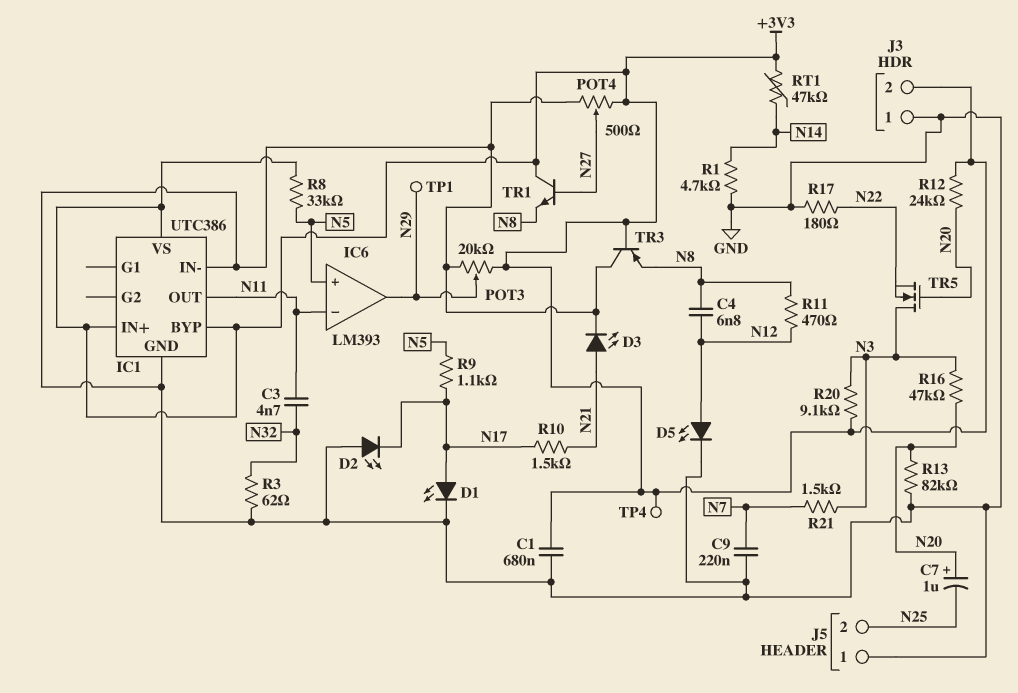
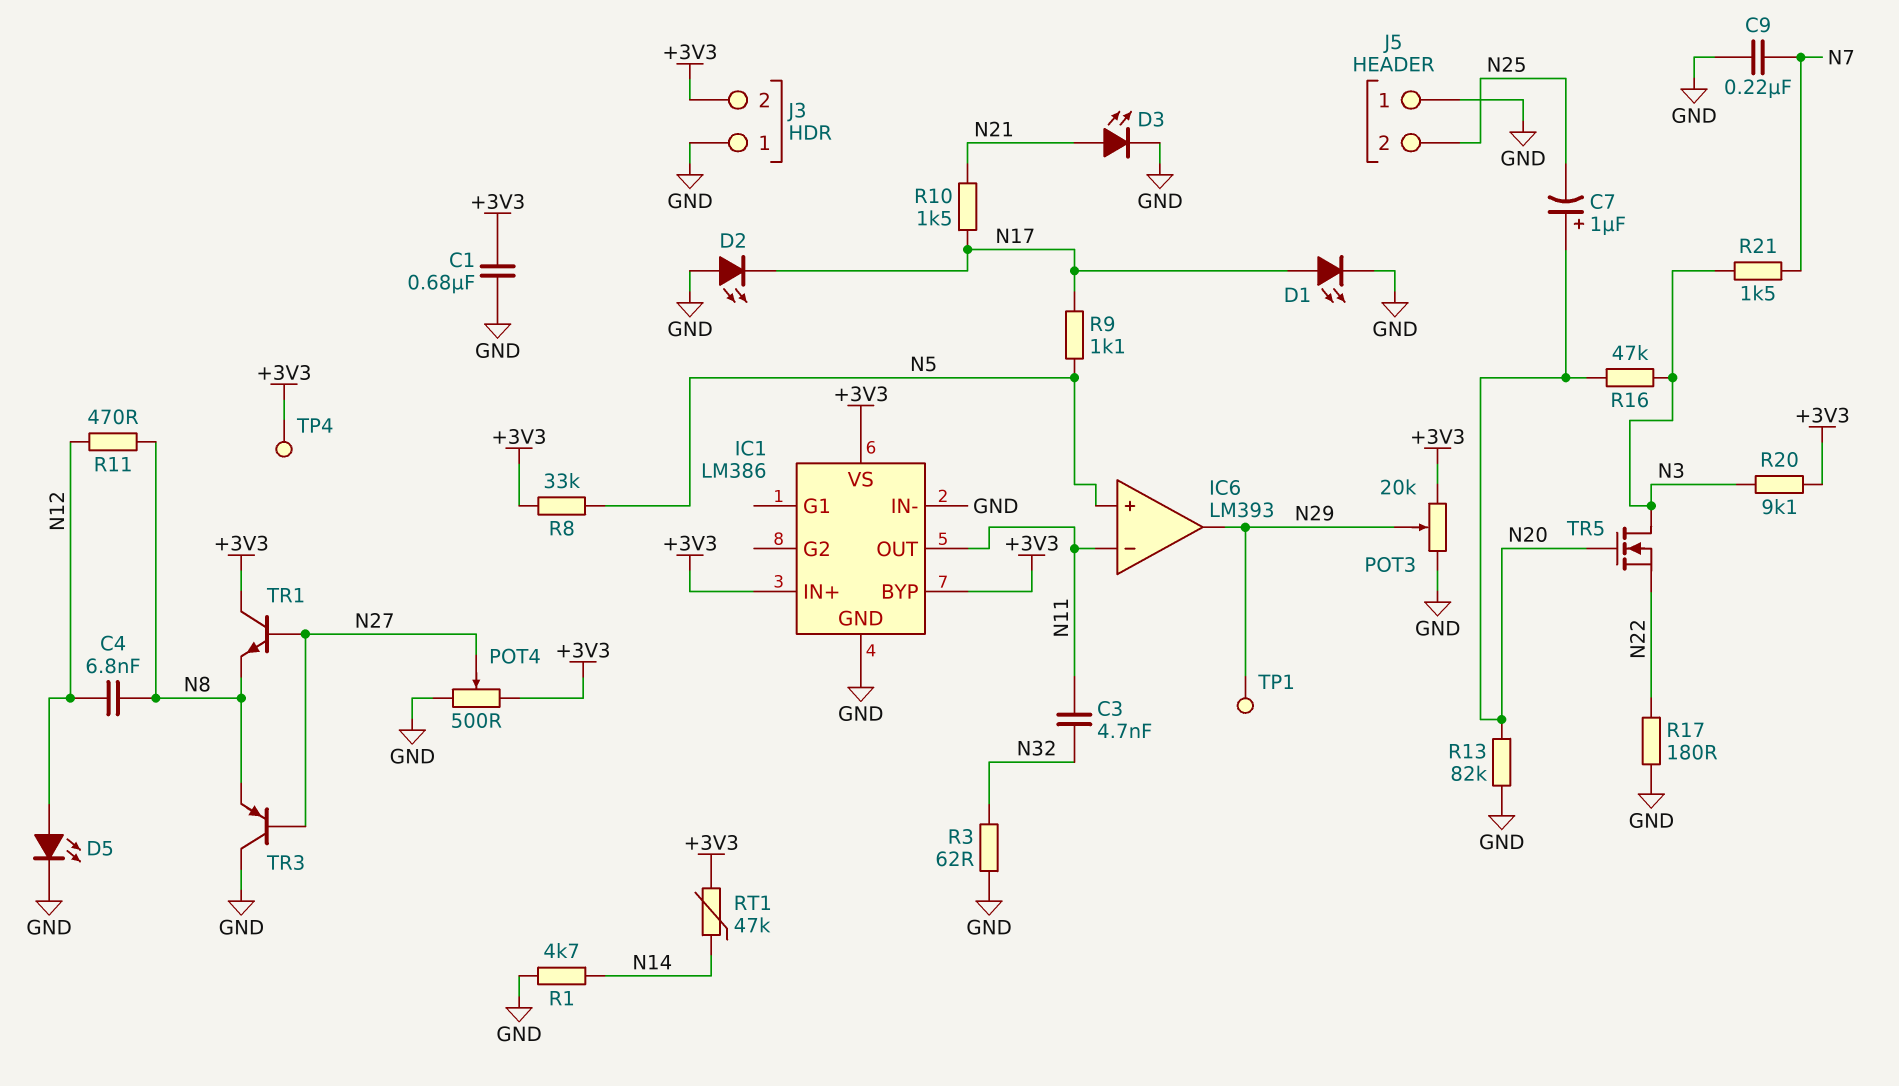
IC1: UTC386 -> LM386
R12: 24k (+3V3, N20) -> none
TR3: PNP (B +3V3, C GND, E N8) -> PNP (B N27, C GND, E N8)

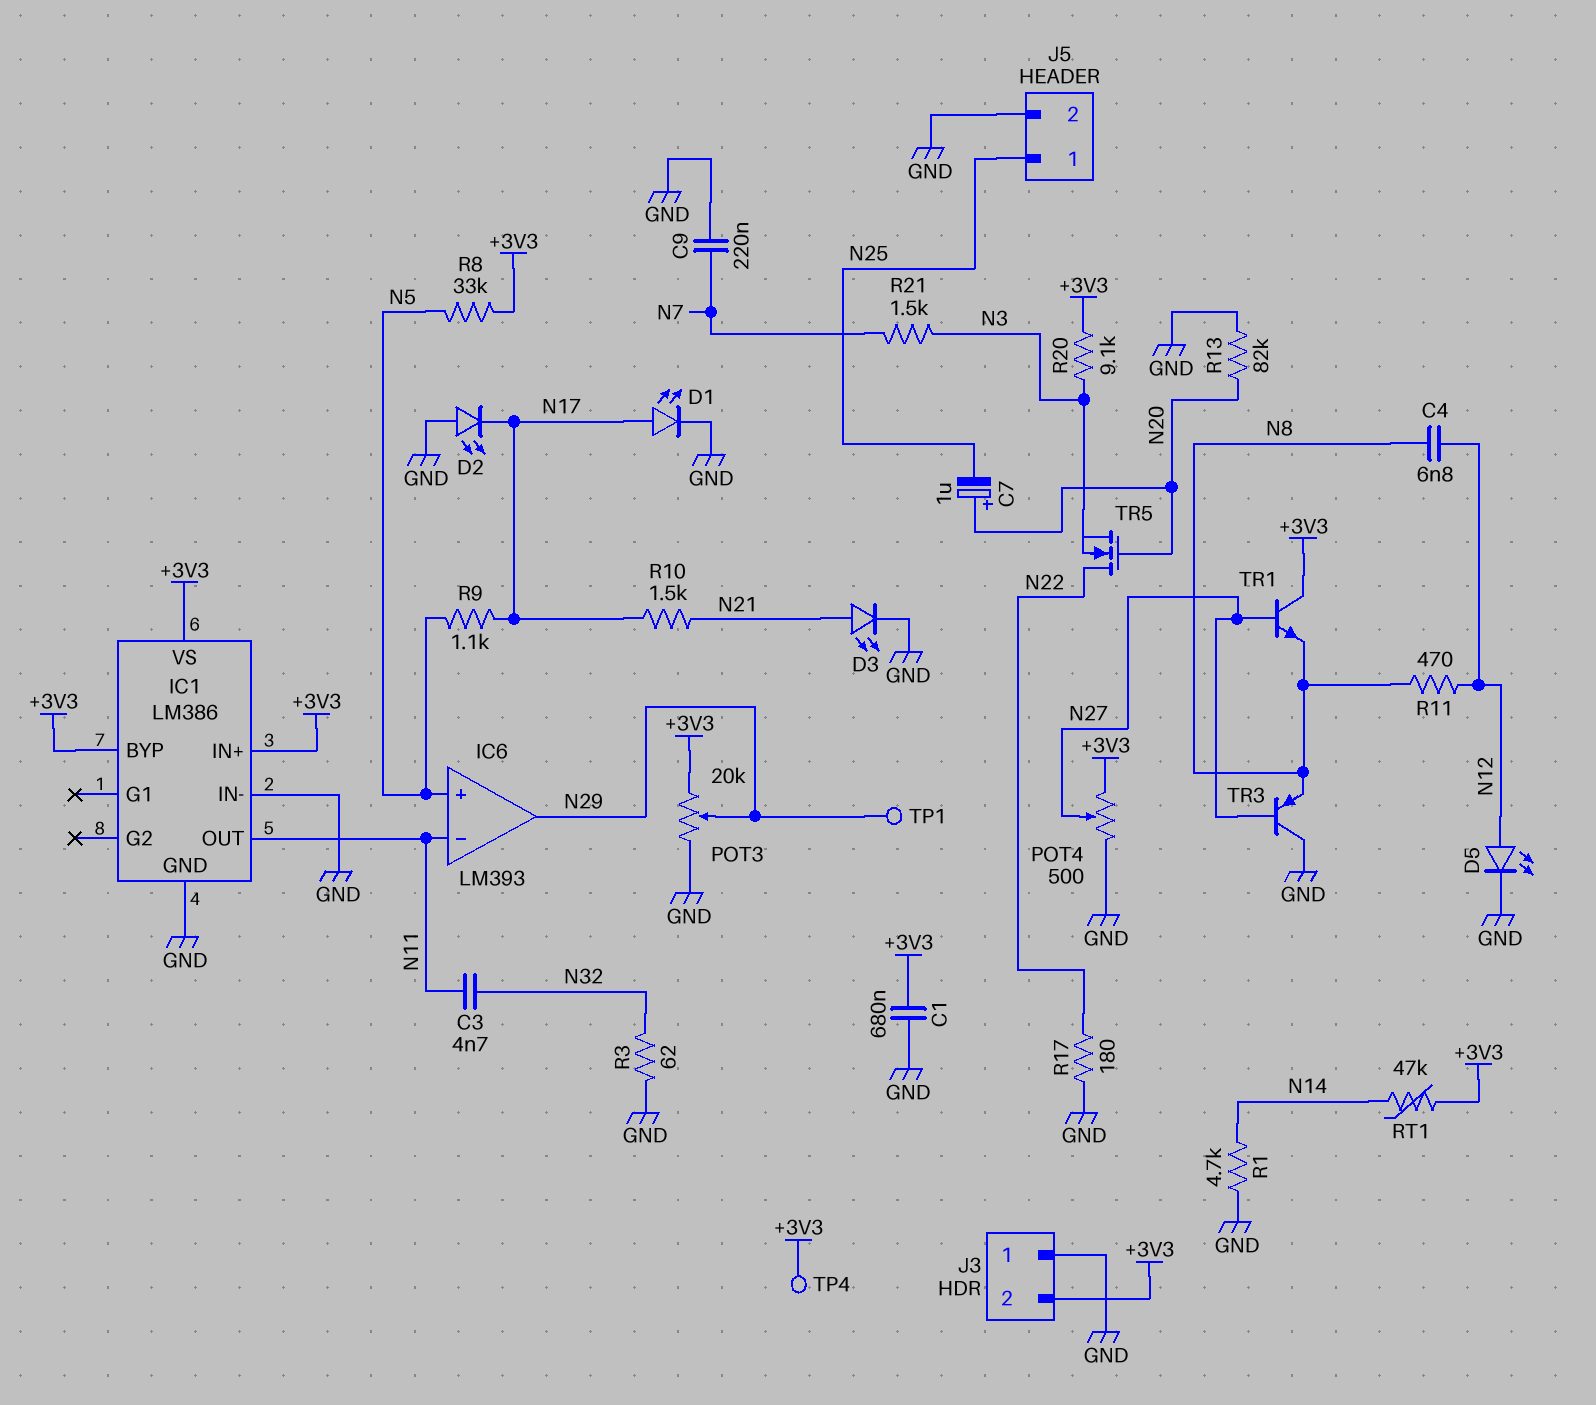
J5 pin 1: GND -> N25
J5 pin 2: N25 -> GND
R16: 47k (N3, N20) -> none
TR5: NMOS (G N20, D N3, S N22) -> NMOS (G N20, D N22, S N3)

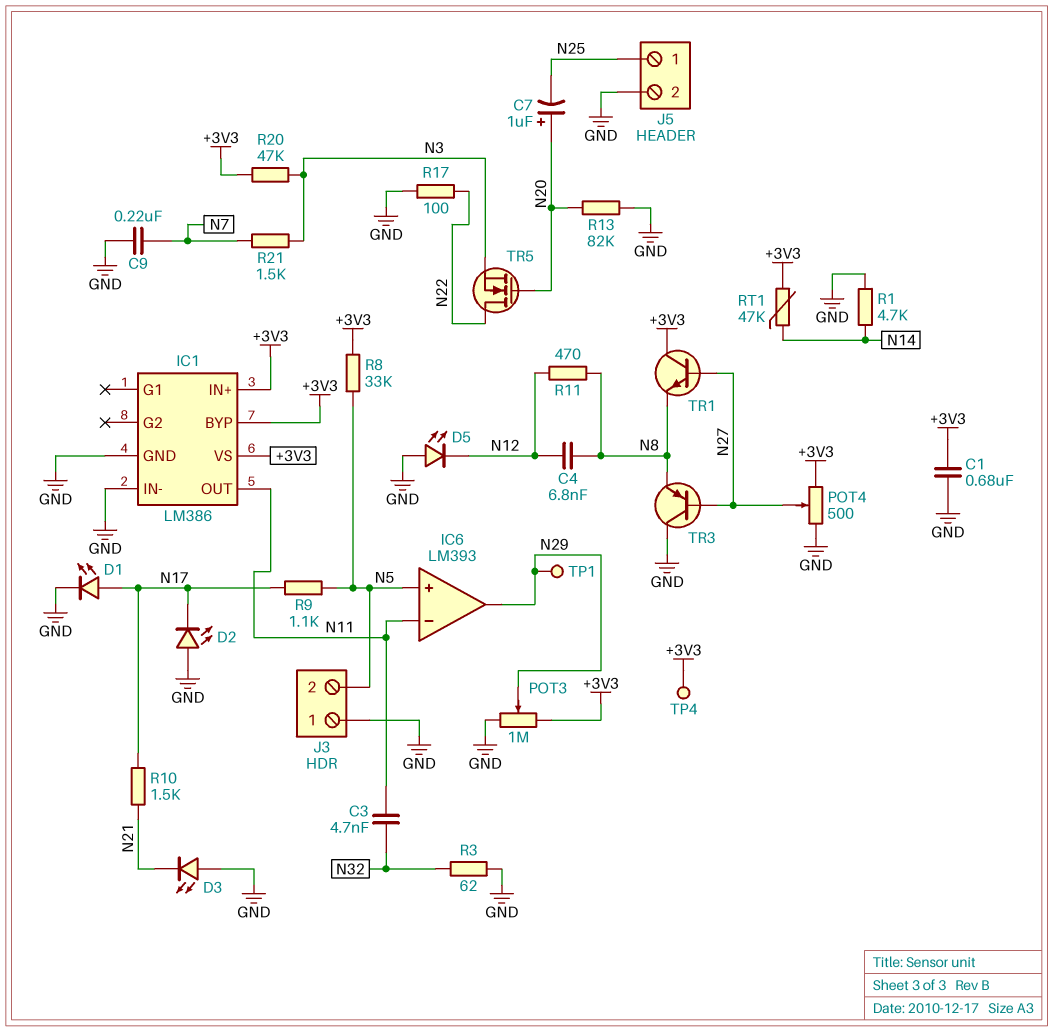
D3: LED (A N21, K GND) -> LED (A GND, K N21)
D5: LED (A N12, K GND) -> LED (A GND, K N12)
J3 pin 2: +3V3 -> N5
POT3: 20k (+3V3, GND, wiper N29) -> 1M (+3V3, GND, wiper N29)
R17: 180 (GND, N22) -> 100 (GND, N22)
R20: 9.1k (+3V3, N3) -> 47k (+3V3, N3)

